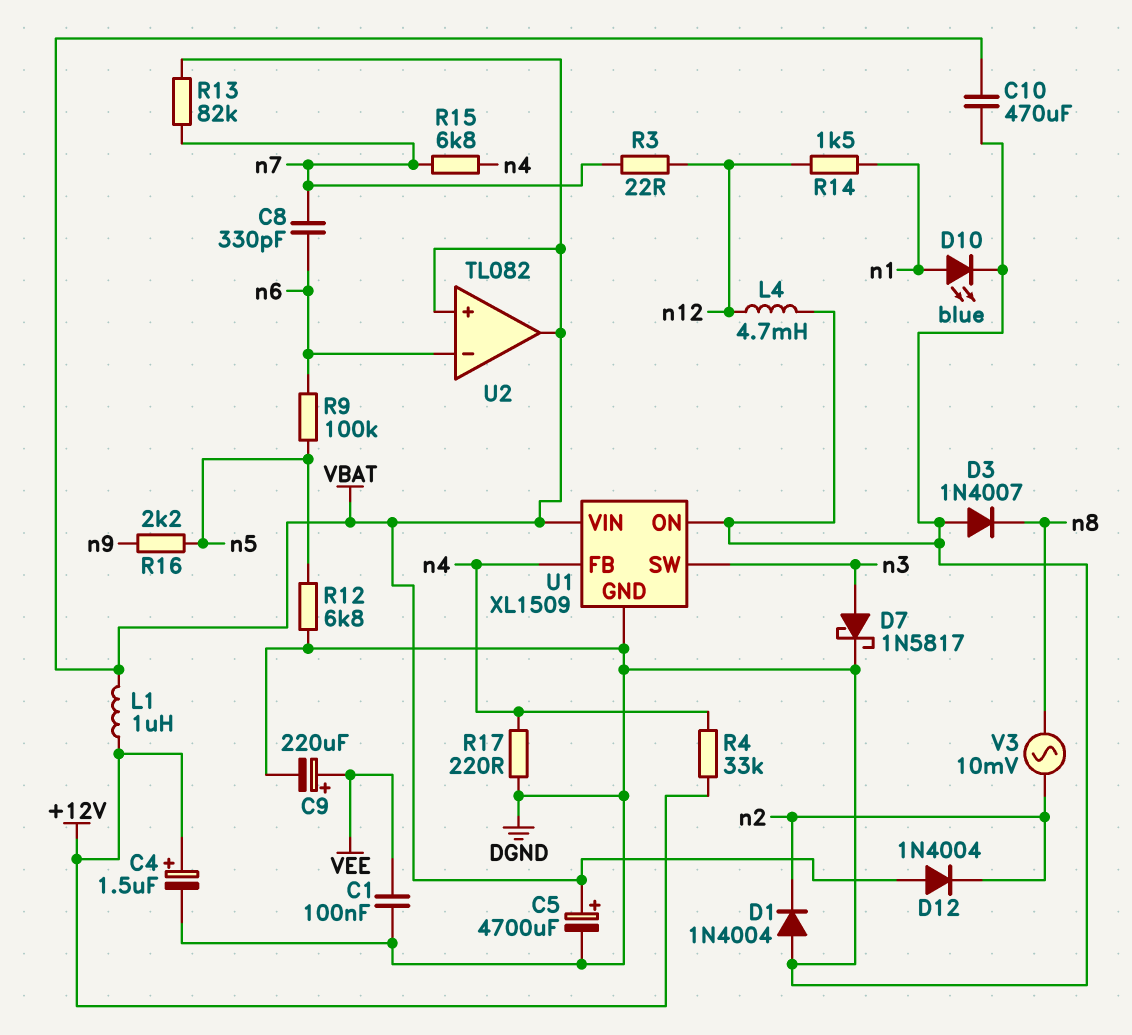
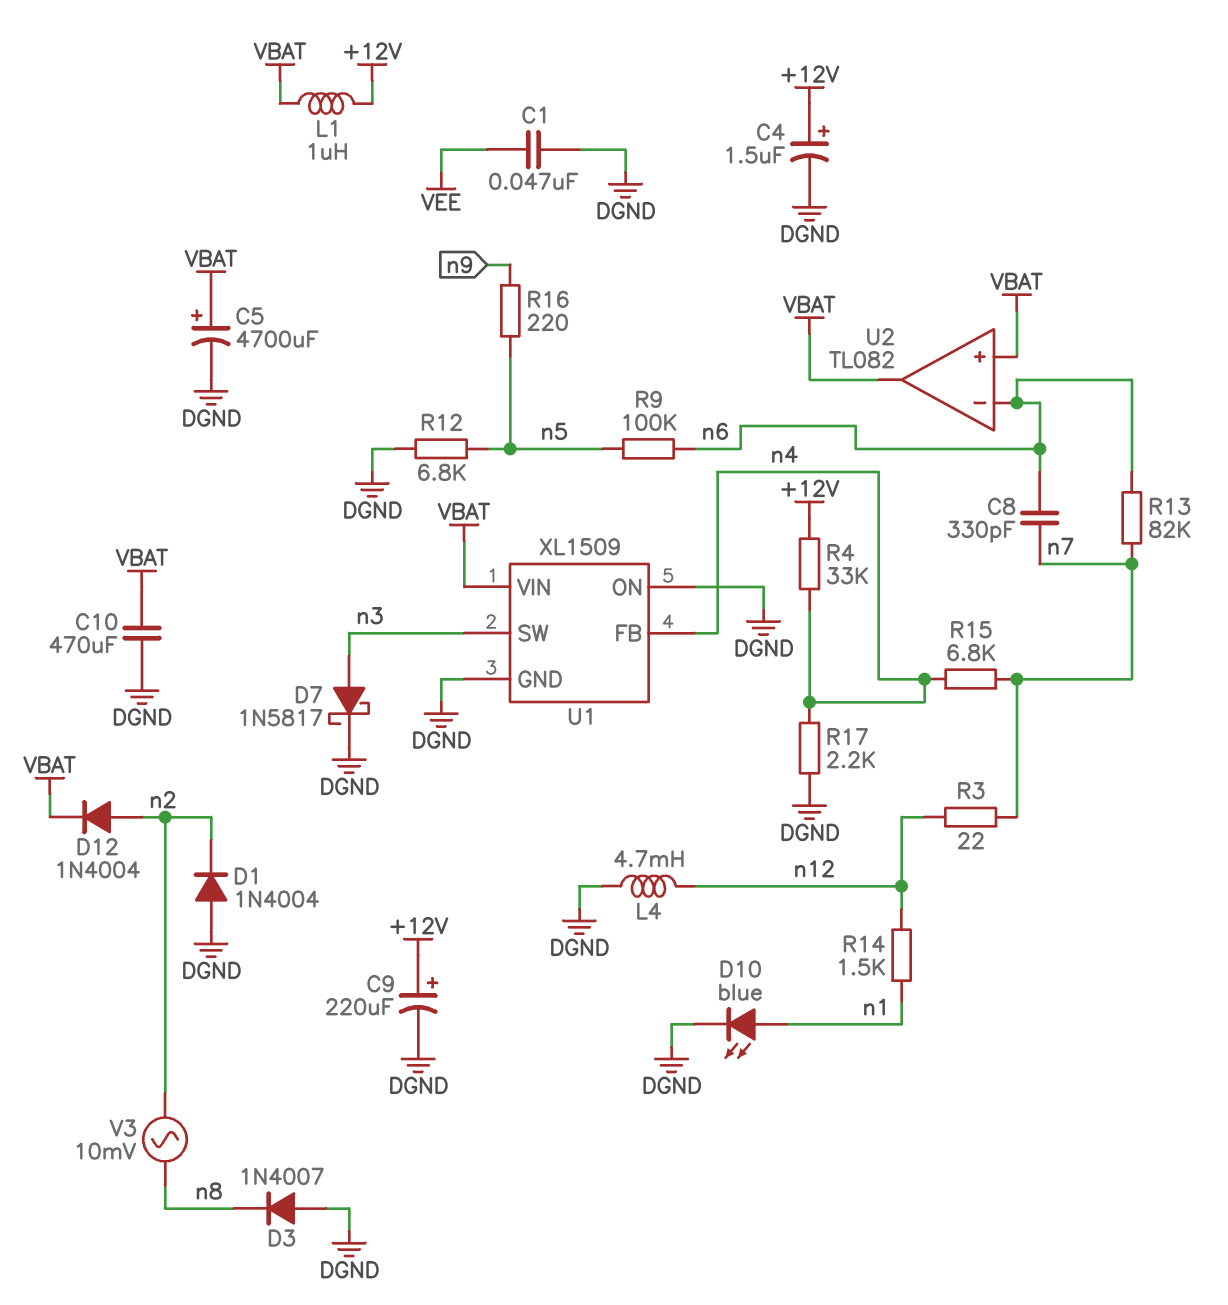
C1: 100nF (DGND, VEE) -> 47nF (DGND, VEE)
C9: 220uF (plus VEE, minus DGND) -> 220uF (plus +12V, minus DGND)
D12: diode 1N4004 (A VBAT, K n2) -> diode 1N4004 (A n2, K VBAT)
R13: 82k (VBAT, n7) -> 82k (n6, n7)
R16: 2.2k (n5, n9) -> 220 (n5, n9)
R17: 220 (DGND, n4) -> 2.2k (DGND, n4)

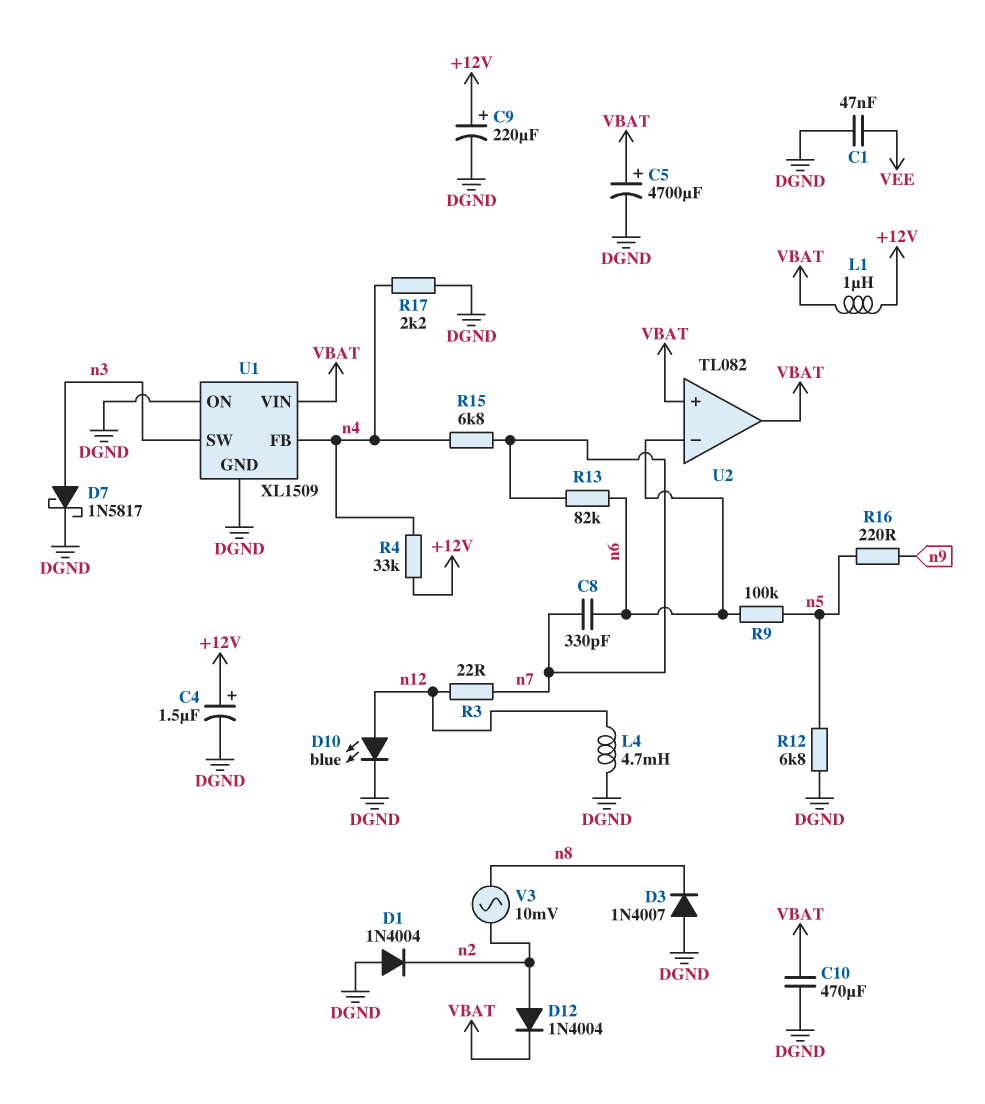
D10: LED blue (A n1, K DGND) -> LED blue (A n12, K DGND)
R14: 1.5k (n1, n12) -> none

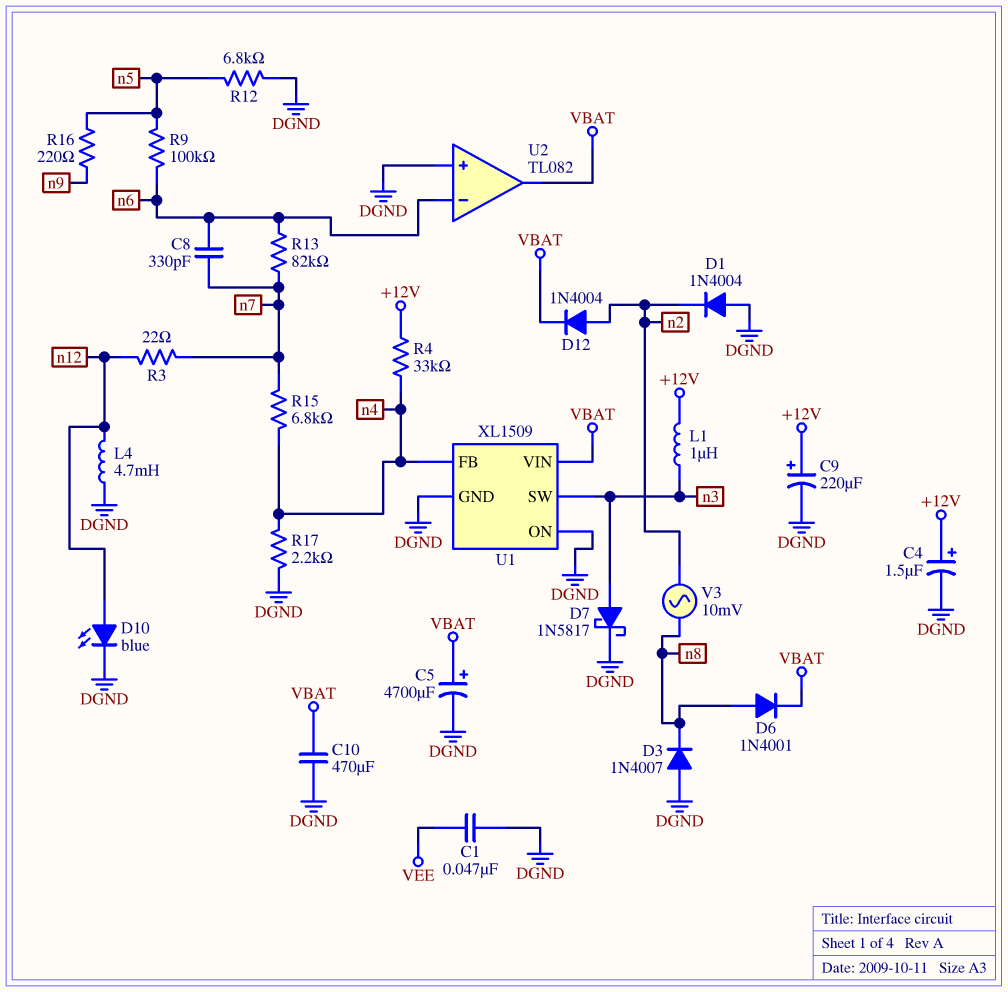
D6: none -> diode 1N4001 (A n8, K VBAT)
L1: 1uH (+12V, VBAT) -> 1uH (+12V, n3)
U2 pin in+: VBAT -> DGND

